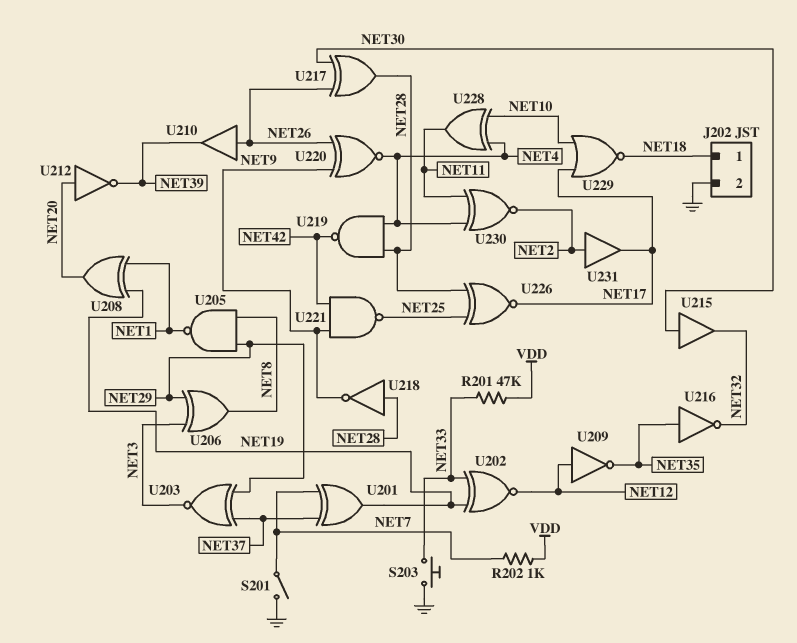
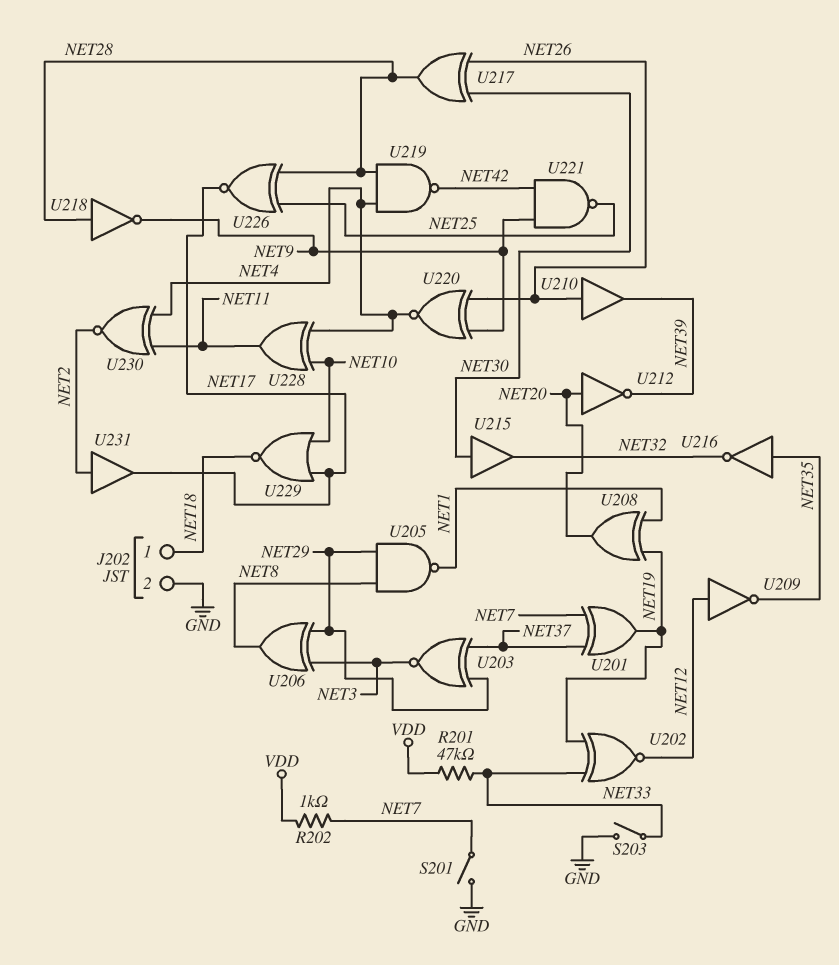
S203: button (GND, NET33) -> switch (GND, NET33)

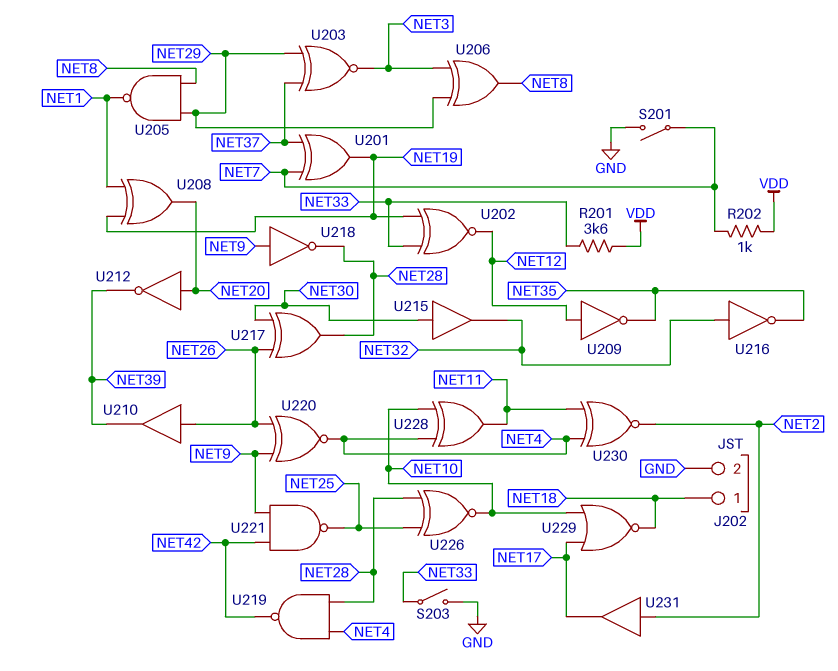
R201: 47k (NET33, VDD) -> 3.6k (NET33, VDD)
U216: NOT (in NET35, out NET32) -> NOT (in NET32, out NET35)
U218: NOT (in NET28, out NET9) -> NOT (in NET9, out NET28)
U226: XNOR (in NET25, in NET28, out NET17) -> XNOR (in NET25, in NET28, out NET10)

